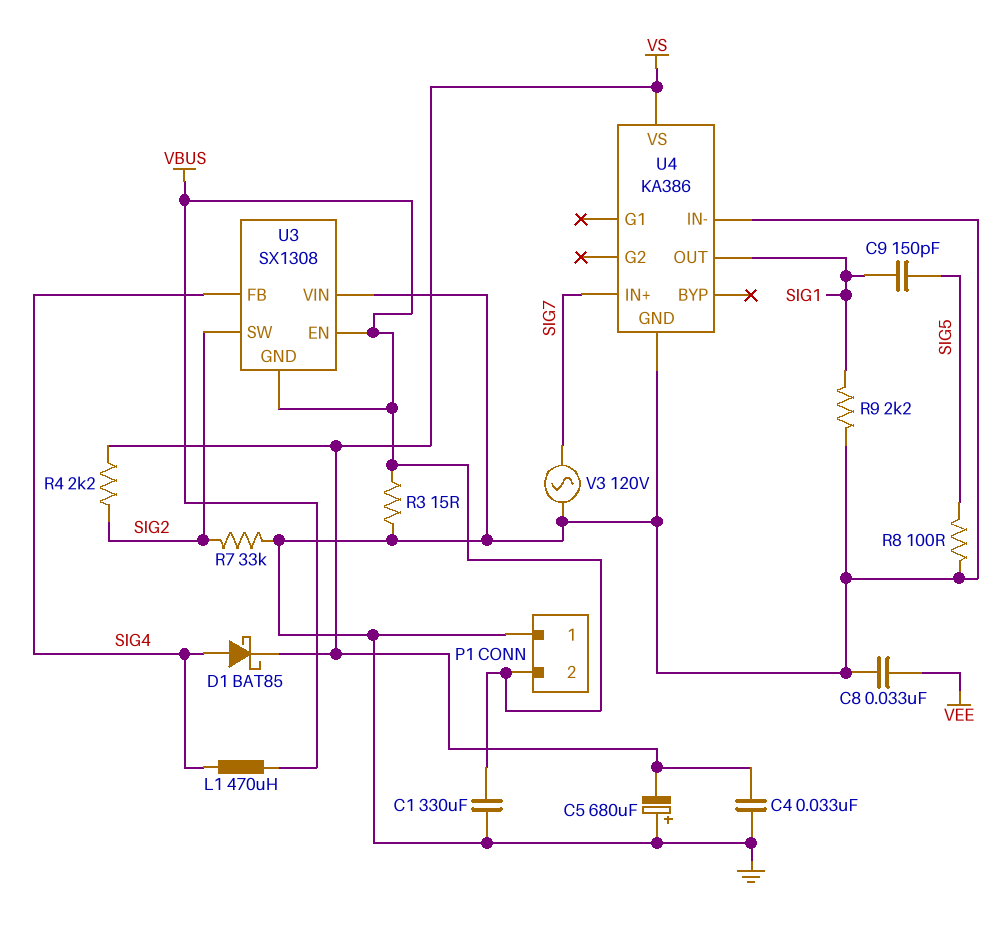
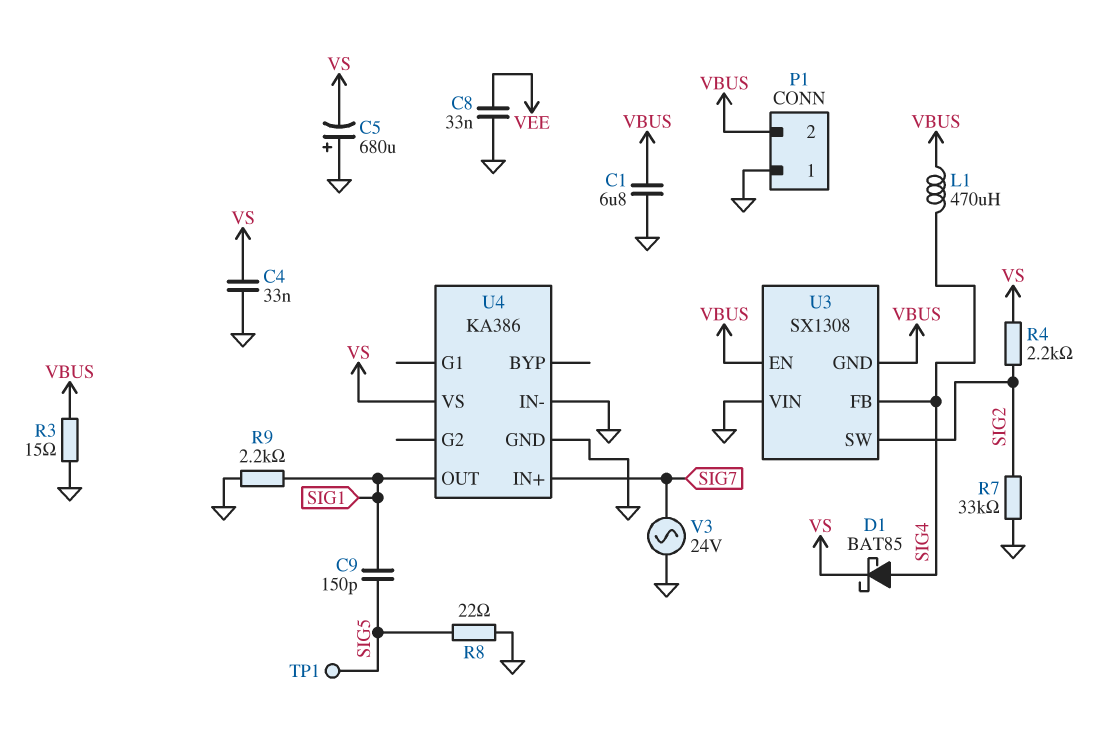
C1: 330uF (GND, VBUS) -> 6.8uF (GND, VBUS)
R8: 100 (GND, SIG5) -> 22 (GND, SIG5)
TP1: none -> test point (SIG5)
V3: AC 120V (GND, SIG7) -> AC 24V (GND, SIG7)

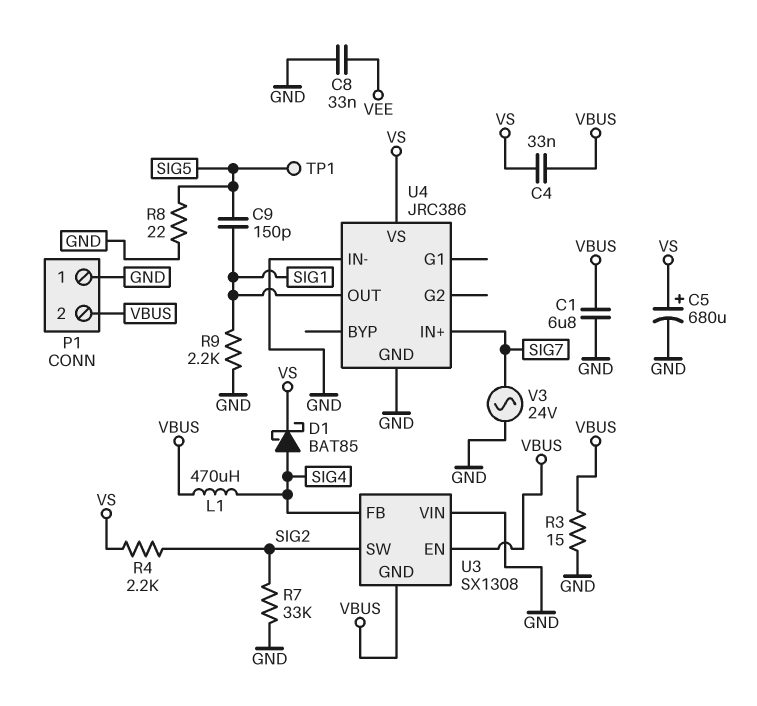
C4: 33nF (GND, VS) -> 33nF (VBUS, VS)
C5: 680uF (plus GND, minus VS) -> 680uF (plus VS, minus GND)
U4: KA386 -> JRC386

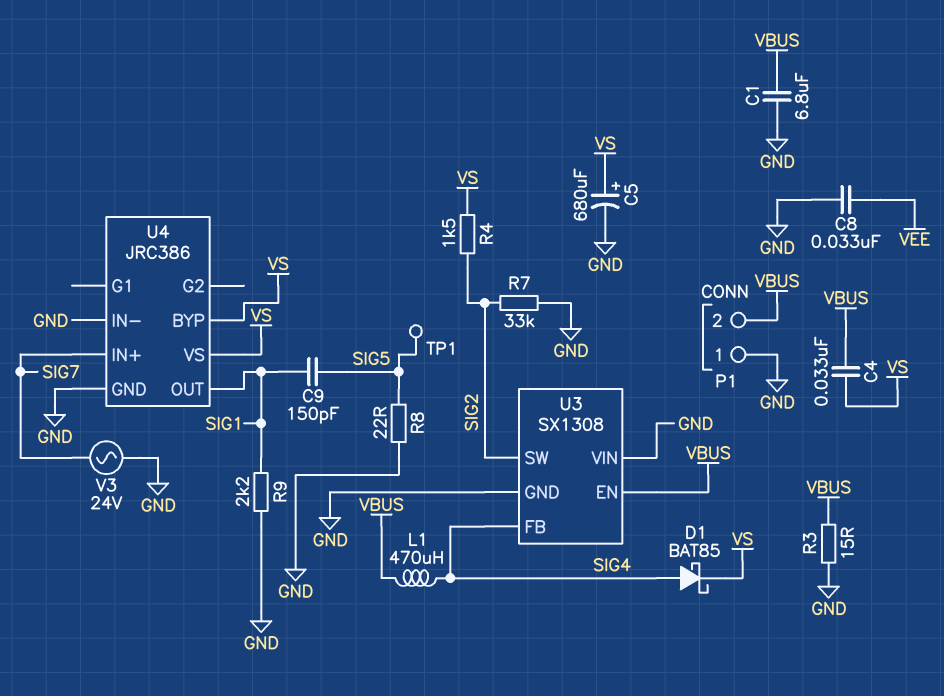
R4: 2.2k (SIG2, VS) -> 1.5k (SIG2, VS)
U3 pin GND: VBUS -> GND
U4 pin BYP: none -> VS

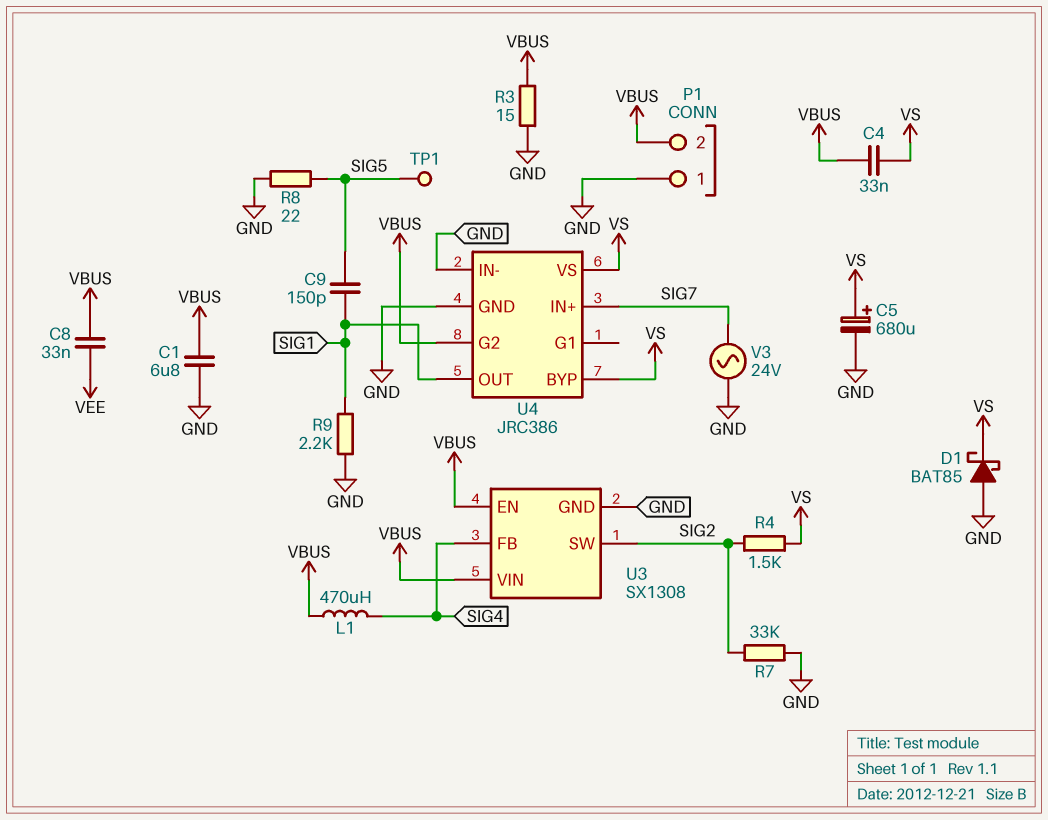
C8: 33nF (GND, VEE) -> 33nF (VBUS, VEE)
D1: schottky BAT85 (A SIG4, K VS) -> schottky BAT85 (A GND, K VS)
U3 pin VIN: GND -> VBUS
U4 pin G2: none -> VBUS

